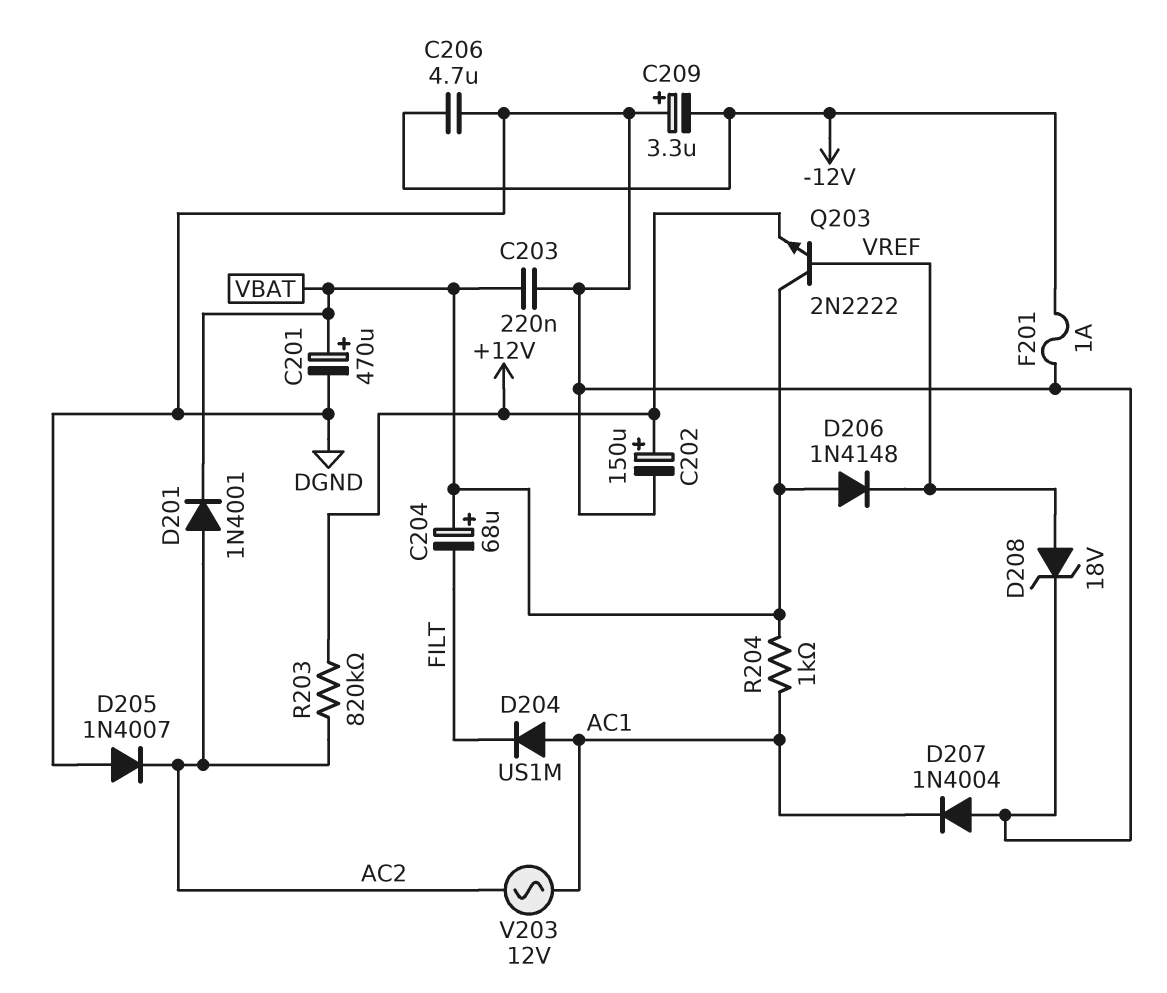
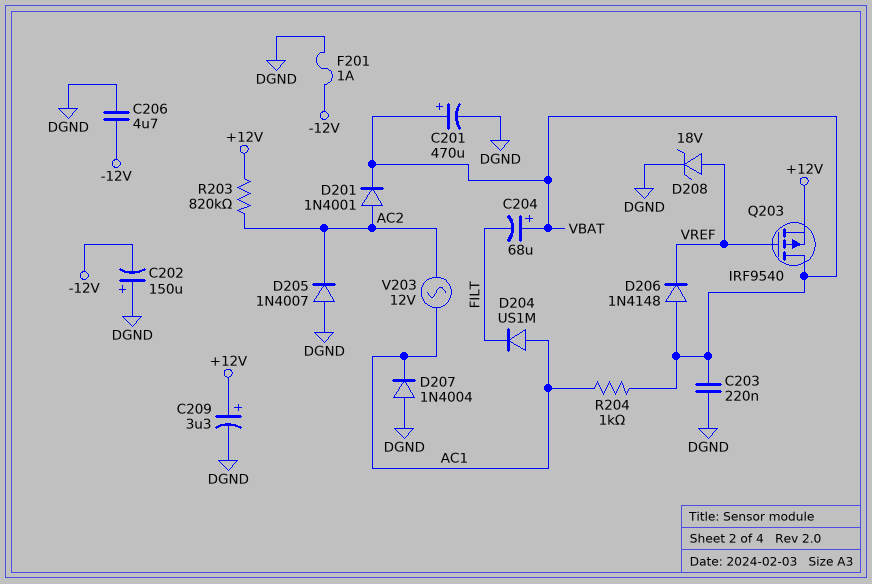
C202: 150uF (plus +12V, minus DGND) -> 150uF (plus DGND, minus -12V)
C209: 3.3uF (plus DGND, minus -12V) -> 3.3uF (plus +12V, minus DGND)
Q203: NPN 2N2222 (B VREF, C VBAT, E +12V) -> PMOS IRF9540 (G VREF, D VBAT, S +12V)

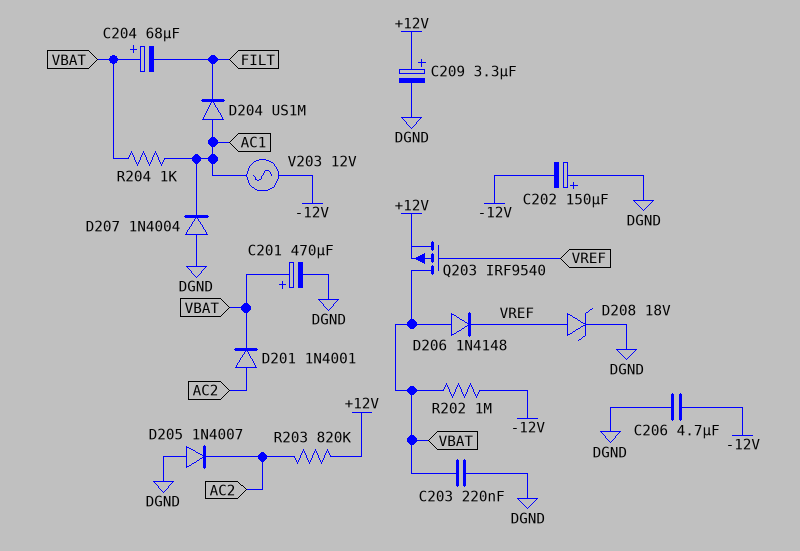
F201: 1A (-12V, DGND) -> none
R202: none -> 1M (-12V, VBAT)
V203: AC 12V (AC1, AC2) -> AC 12V (-12V, AC1)

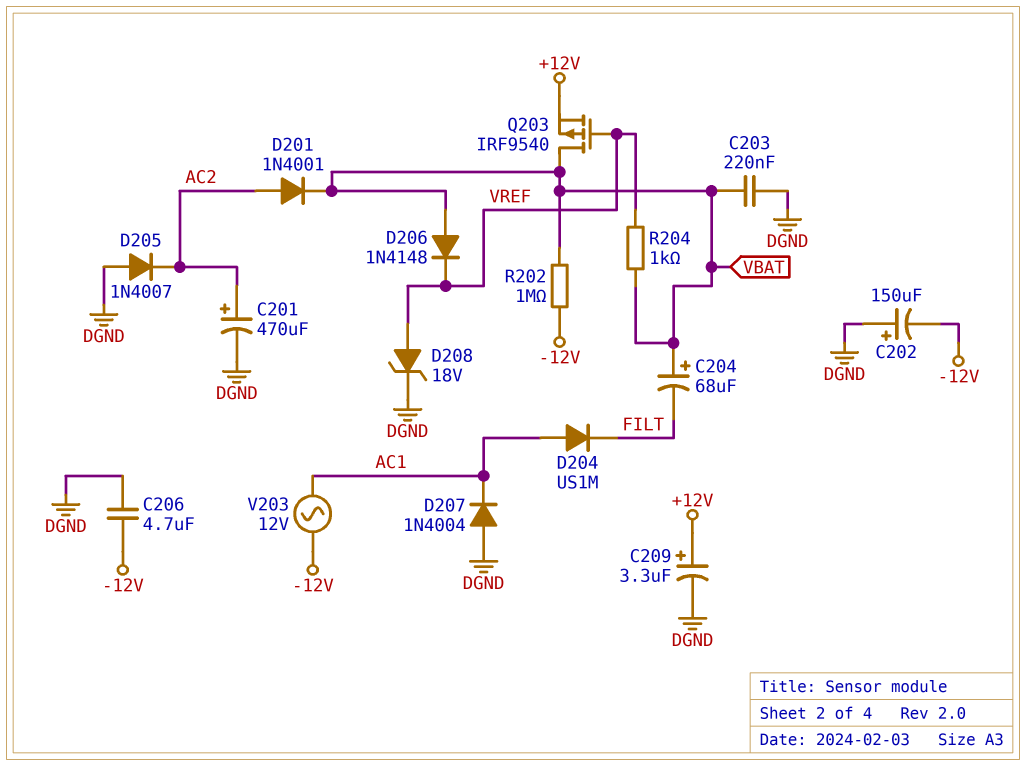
C201: 470uF (plus VBAT, minus DGND) -> 470uF (plus AC2, minus DGND)
R203: 820k (+12V, AC2) -> none
R204: 1k (AC1, VBAT) -> 1k (VBAT, VREF)

